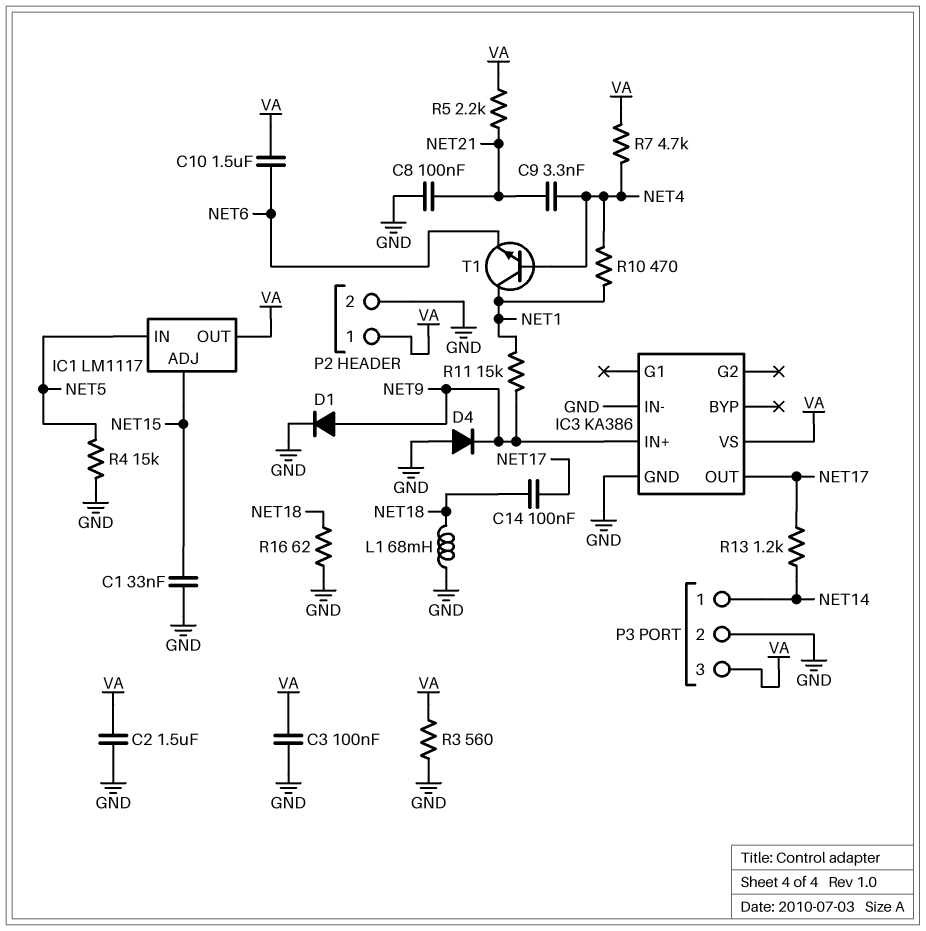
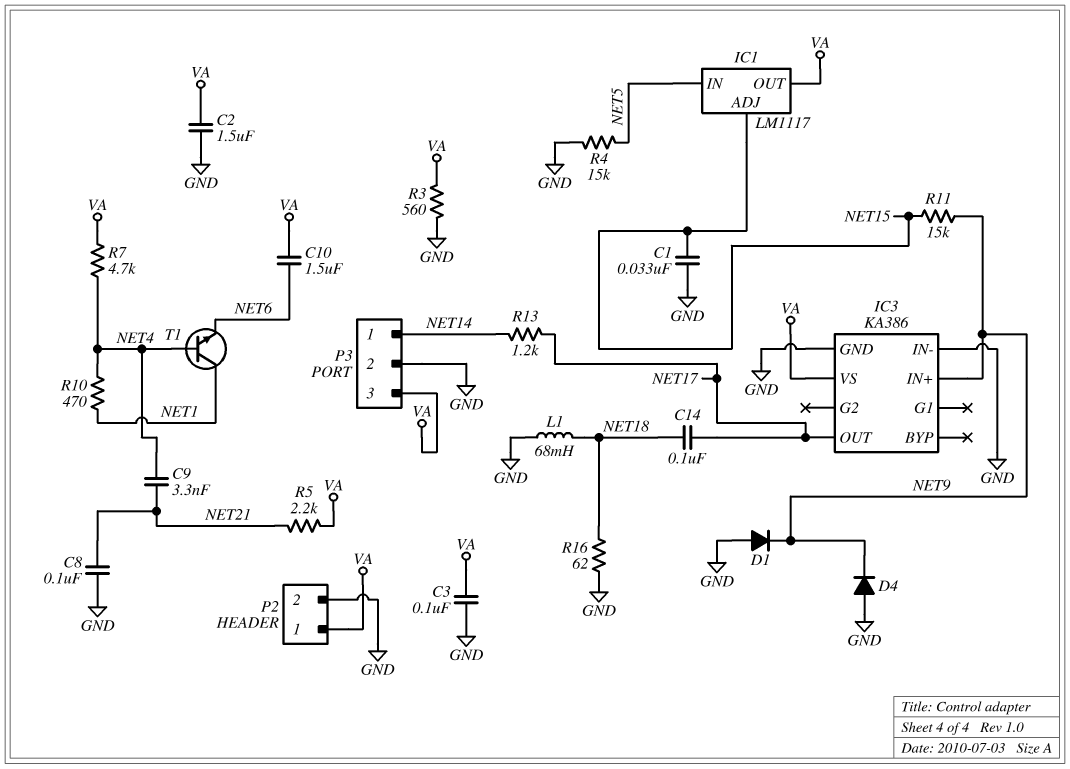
D1: diode (A NET9, K GND) -> diode (A GND, K NET9)
R11: 15k (NET1, NET9) -> 15k (NET9, NET15)

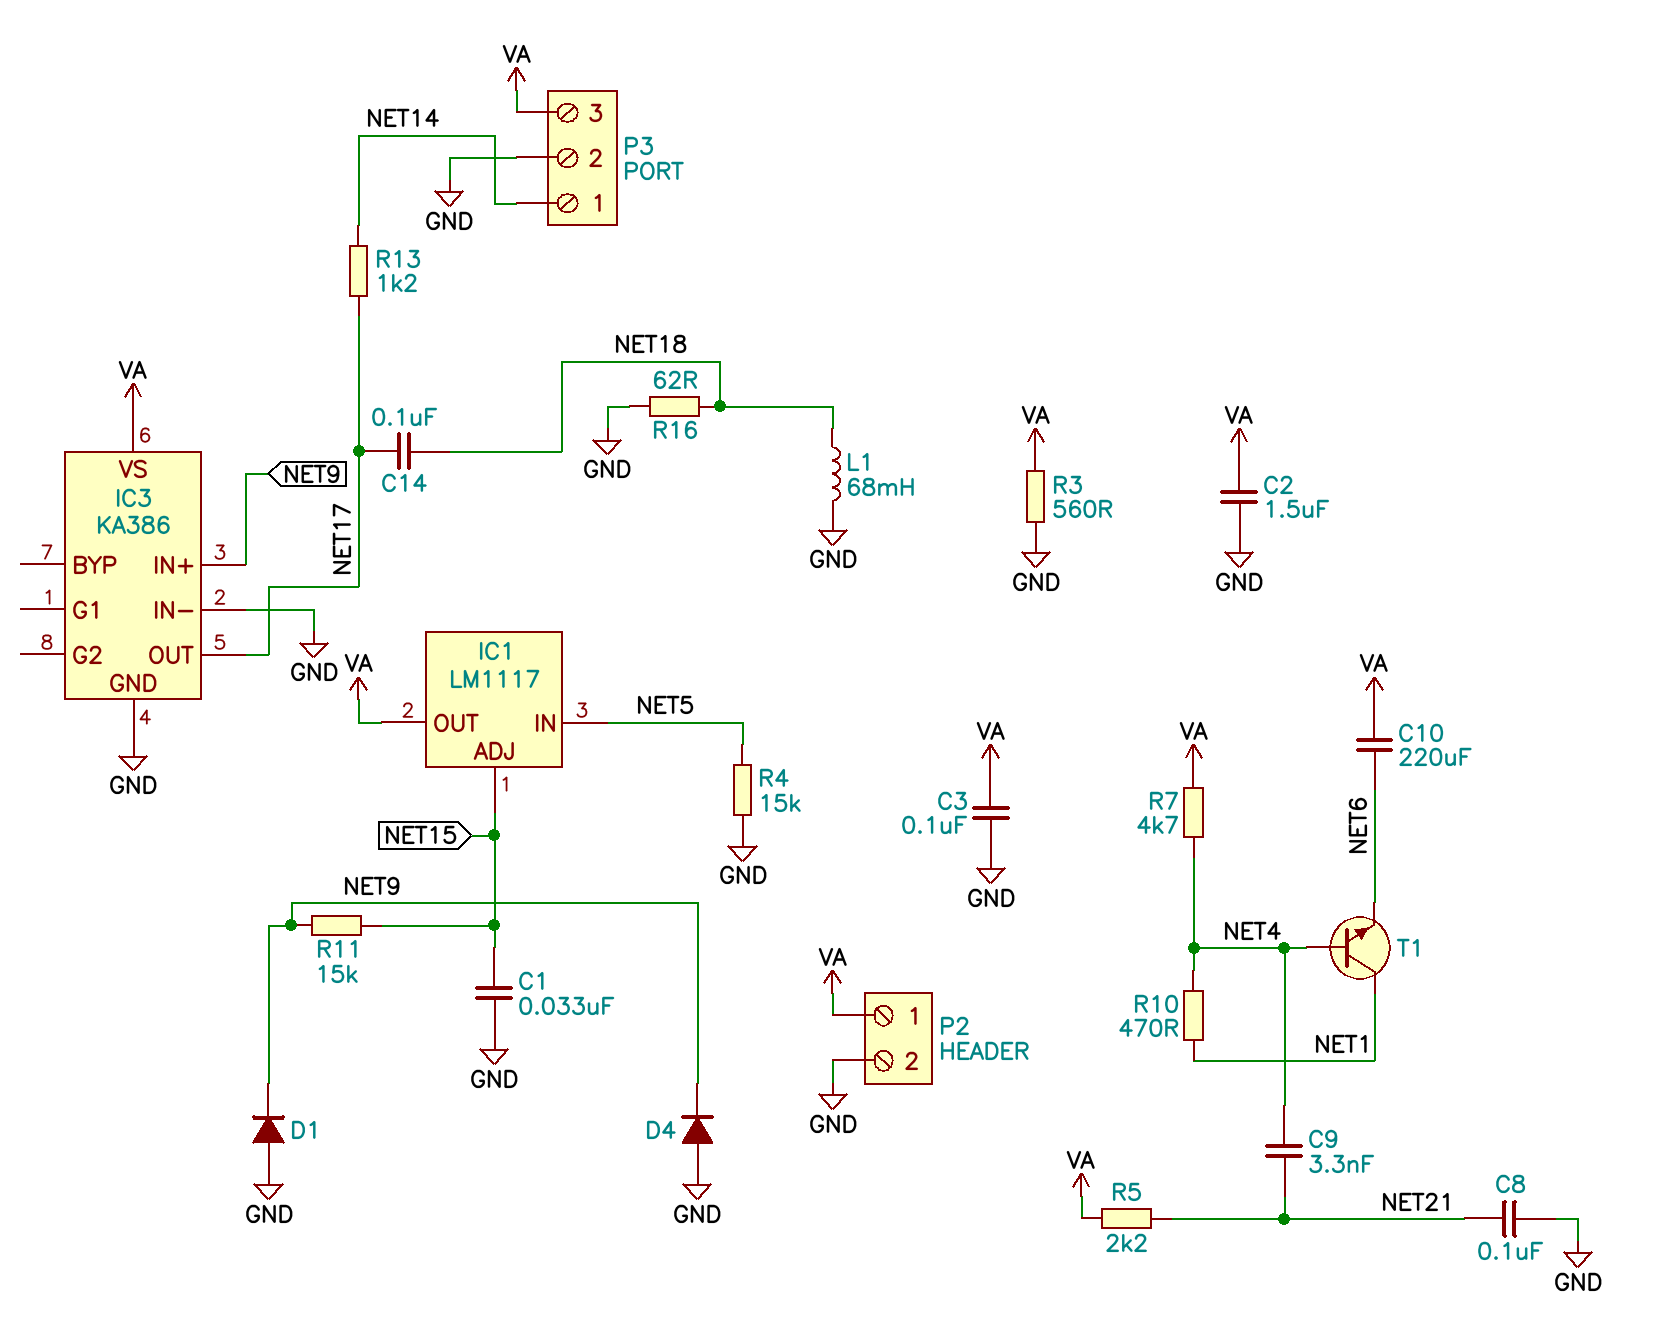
C10: 1.5uF (NET6, VA) -> 220uF (NET6, VA)

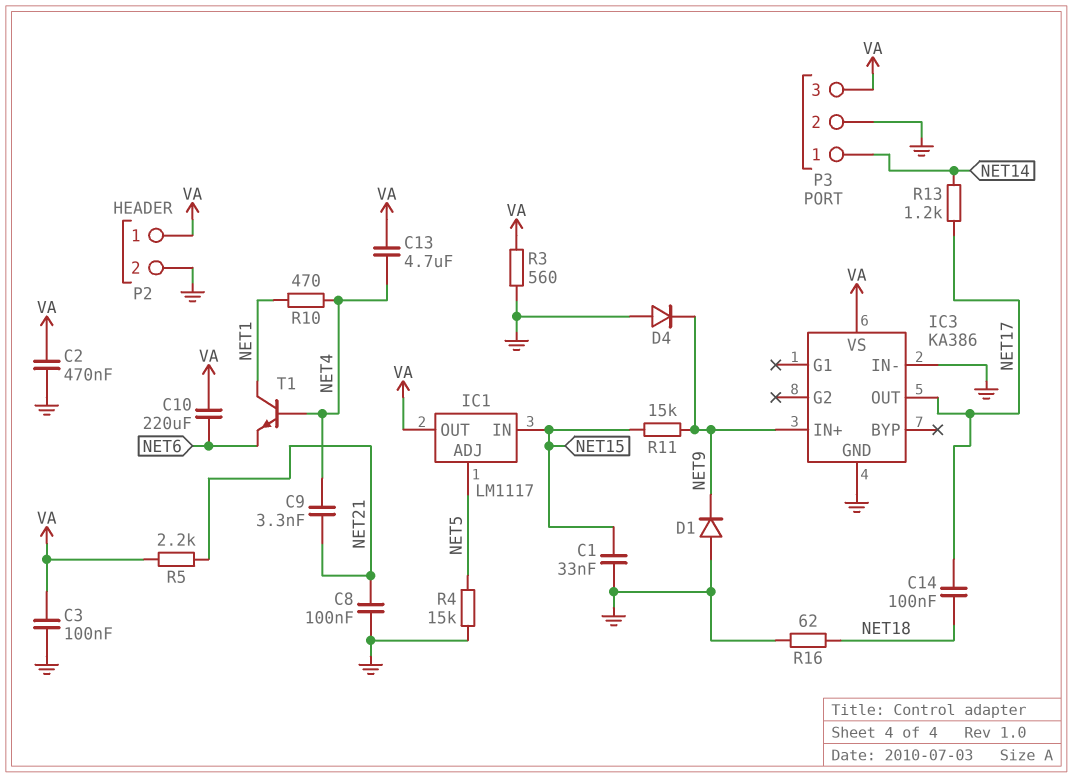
C2: 1.5uF (GND, VA) -> 470nF (GND, VA)
C13: none -> 4.7uF (NET4, VA)
IC1 pin ADJ: NET15 -> NET5
IC1 pin IN: NET5 -> NET15
L1: 68mH (GND, NET18) -> none
R7: 4.7k (NET4, VA) -> none

